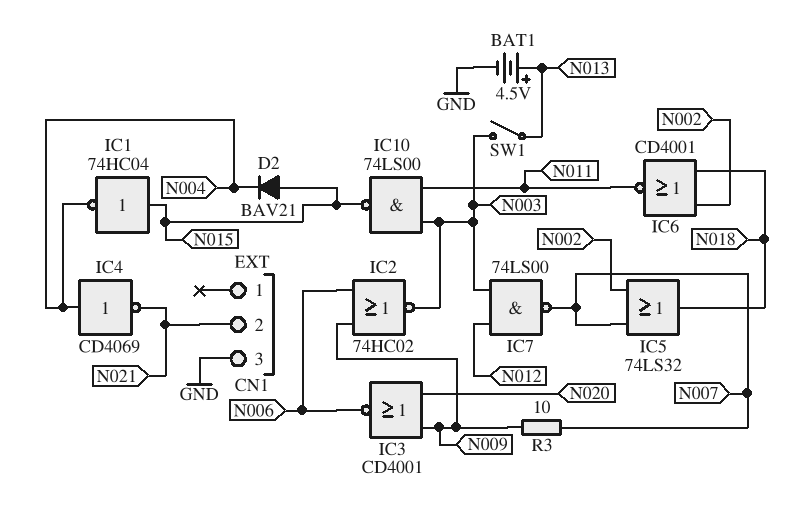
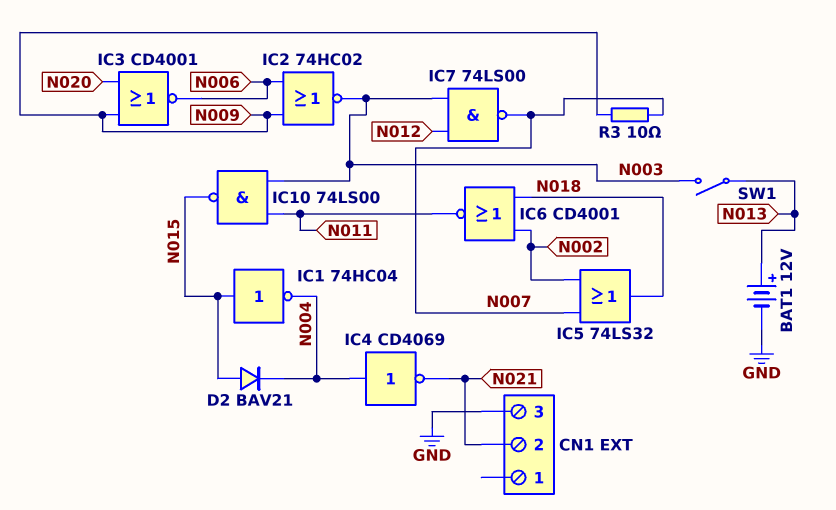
BAT1: 4.5V (plus N013, minus GND) -> 12V (plus N013, minus GND)

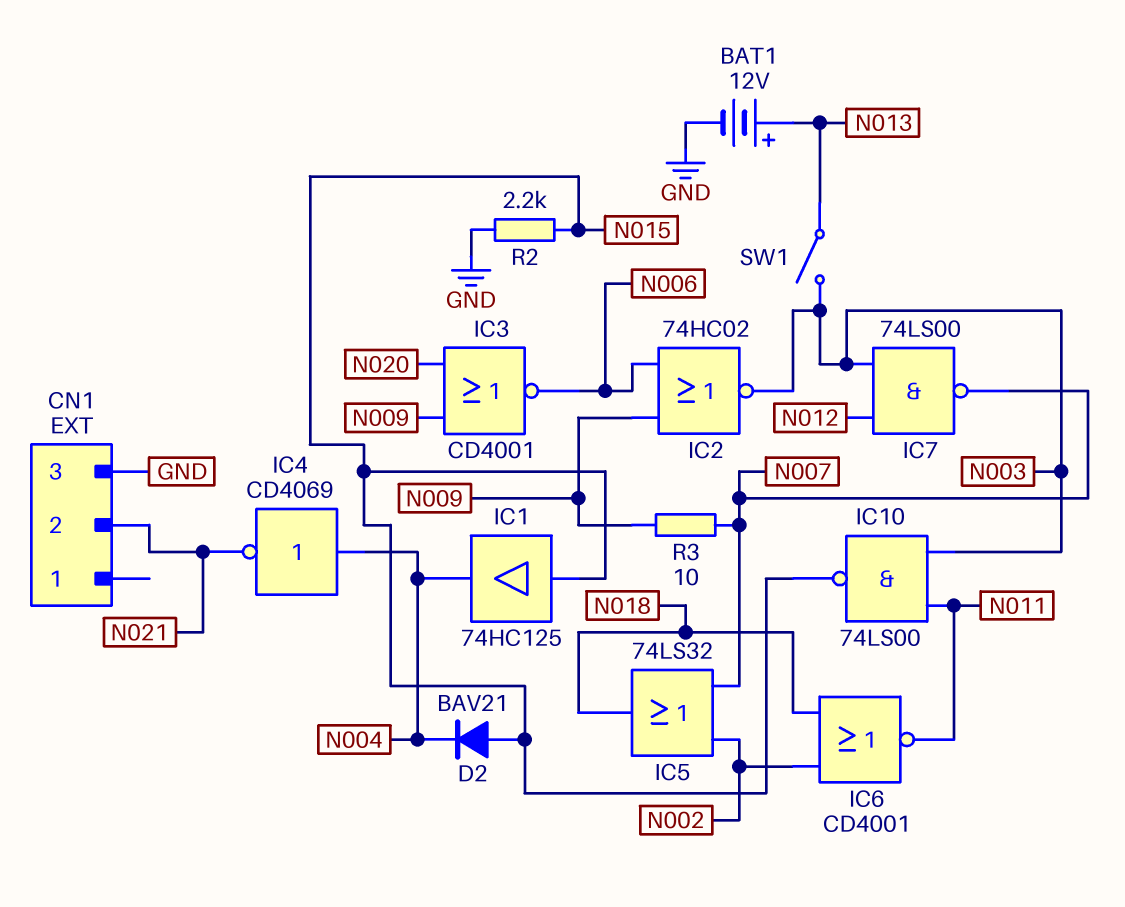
IC1: NOT 74HC04 (in N015, out N004) -> buffer 74HC125 (in N015, out N004)
R2: none -> 2.2k (GND, N015)

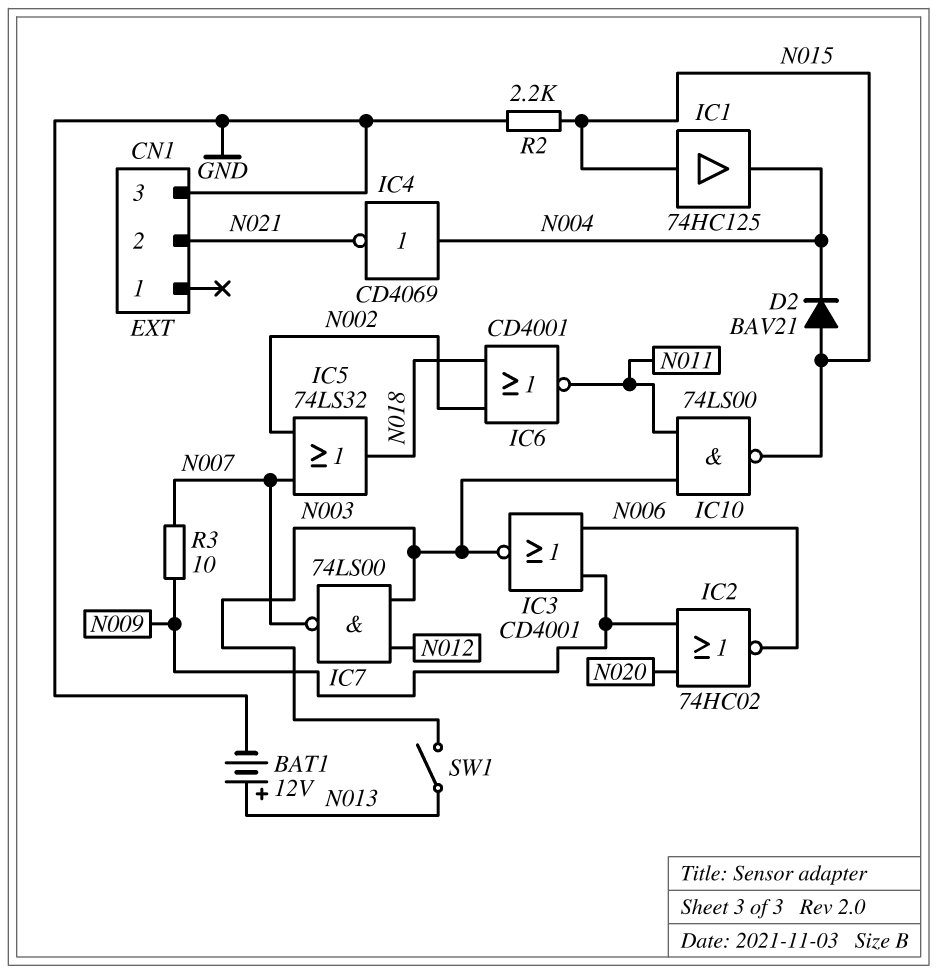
IC2: NOR 74HC02 (in N006, in N009, out N003) -> NOR 74HC02 (in N009, in N020, out N006)
IC3: NOR CD4001 (in N009, in N020, out N006) -> NOR CD4001 (in N006, in N009, out N003)

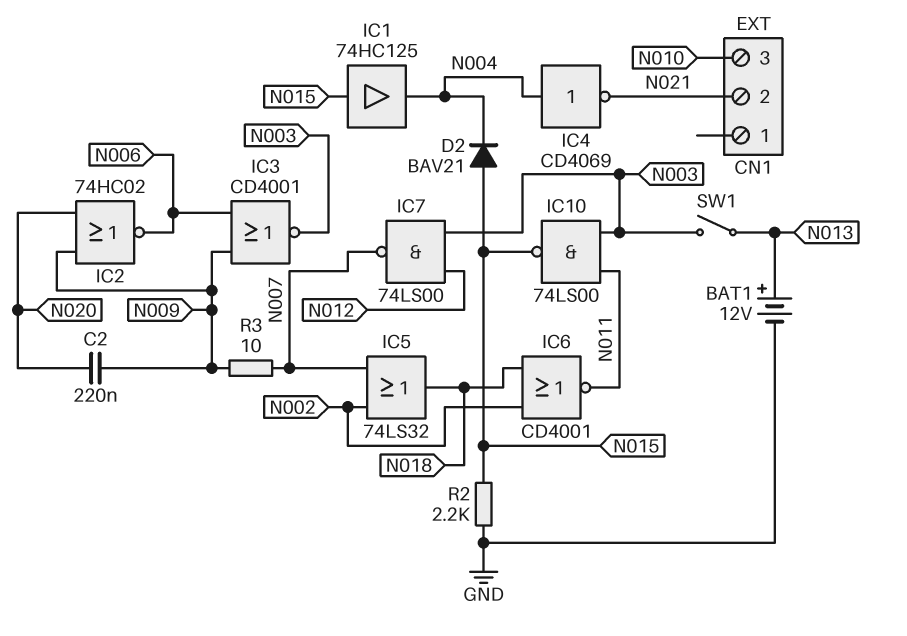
C2: none -> 220nF (N009, N020)
CN1 pin 3: GND -> N010

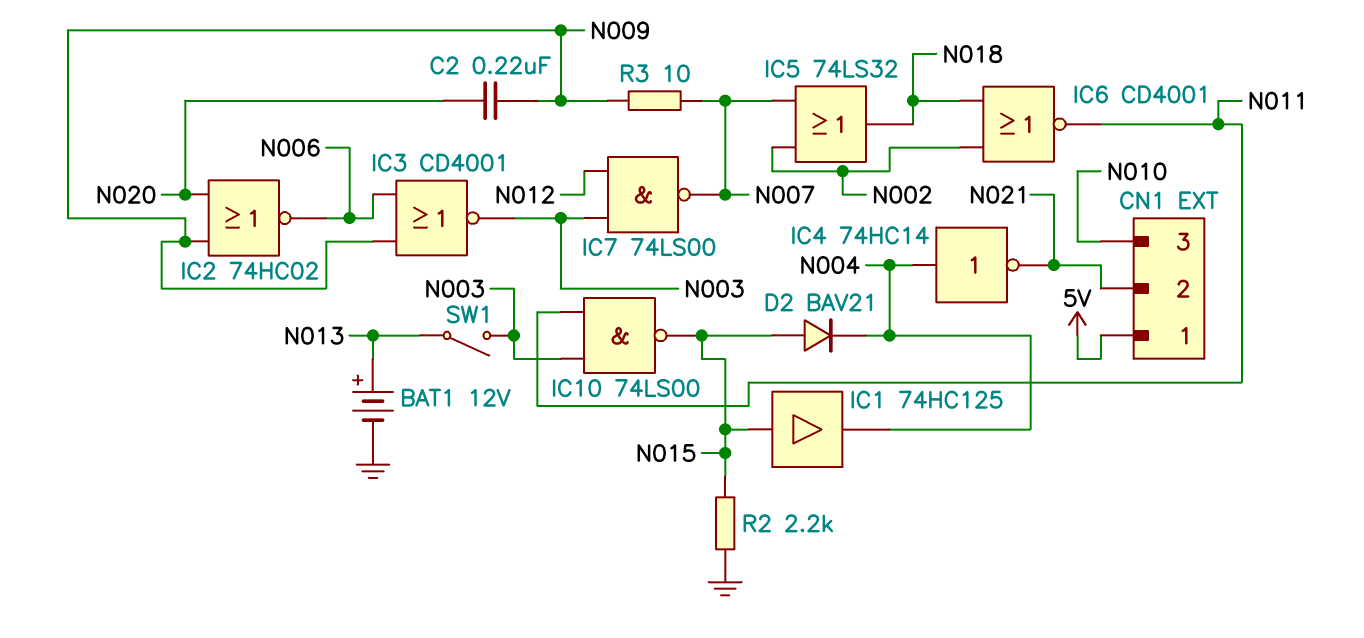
CN1 pin 1: none -> 5V
IC4: NOT CD4069 (in N004, out N021) -> NOT 74HC14 (in N004, out N021)

